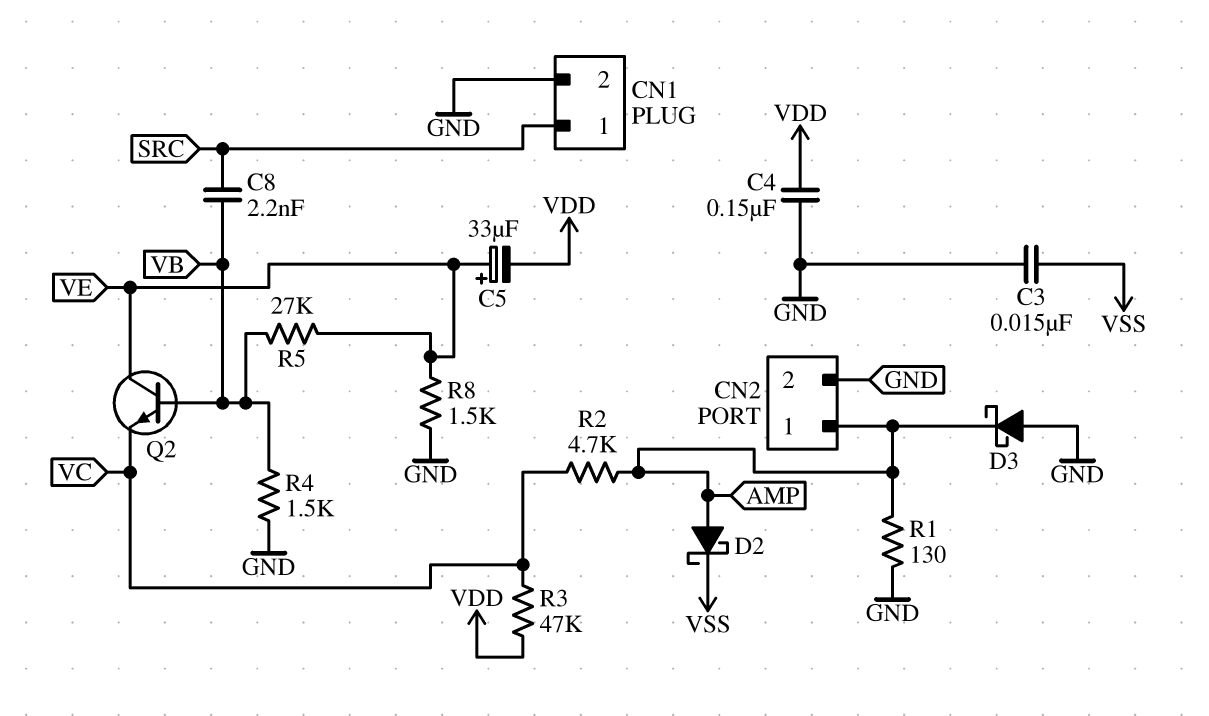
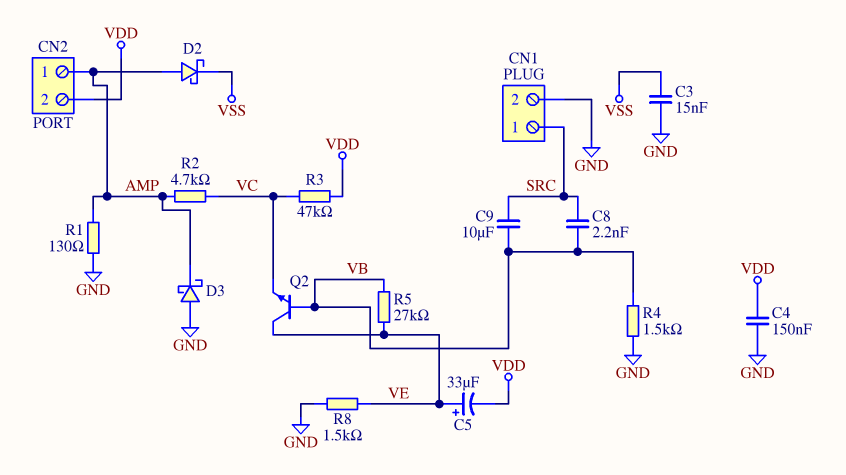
C9: none -> 10uF (SRC, VB)
CN2 pin 2: GND -> VDD

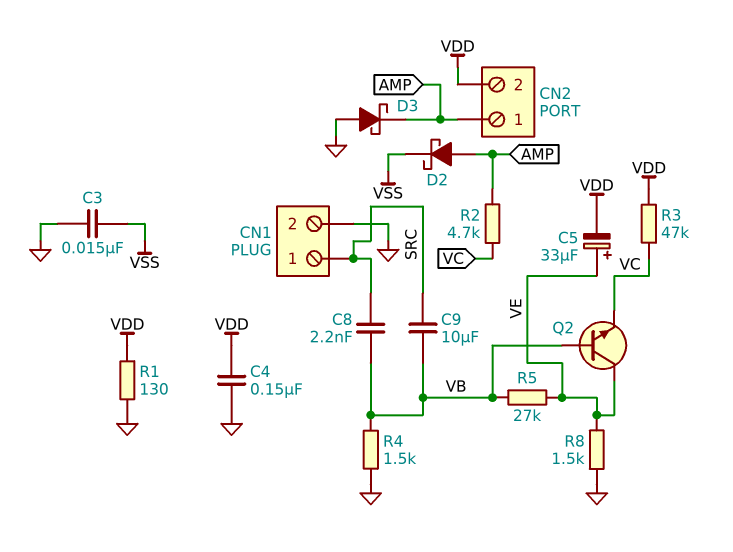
R1: 130 (AMP, GND) -> 130 (GND, VDD)

